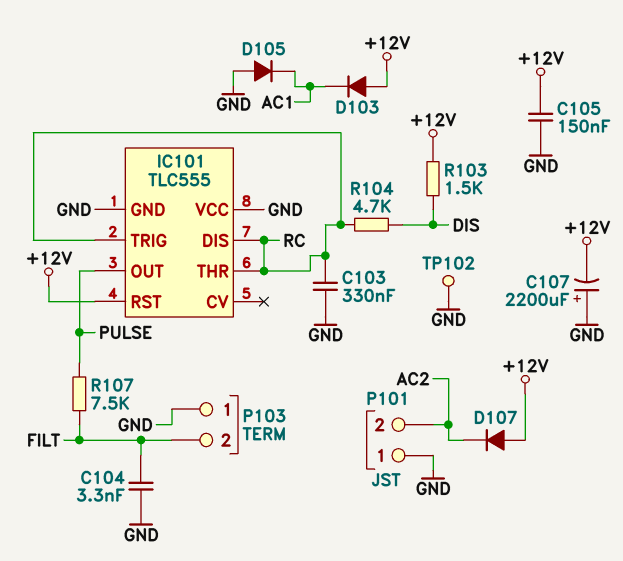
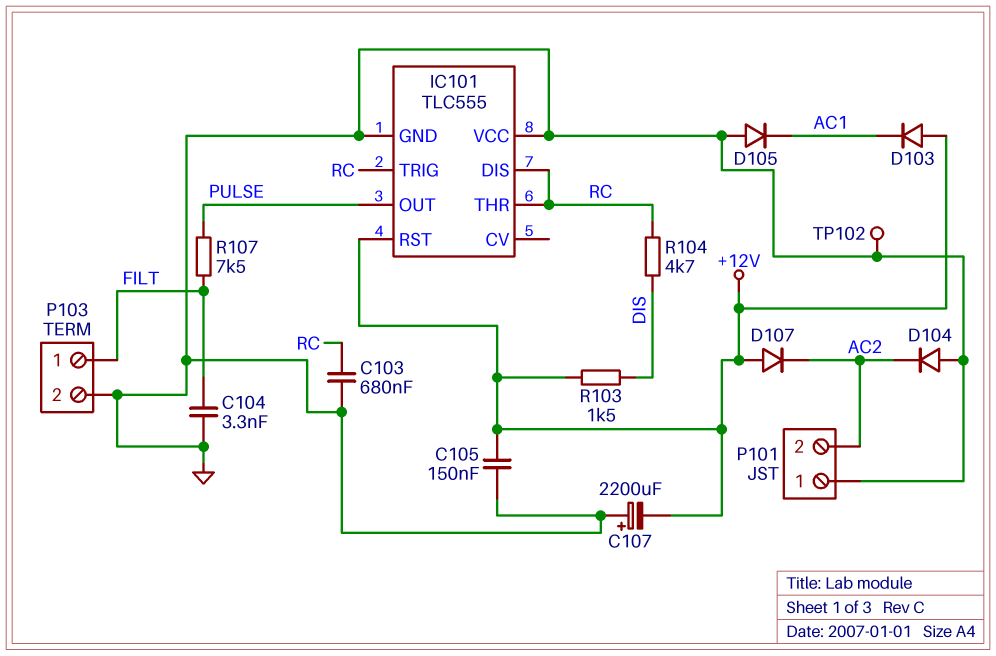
C103: 330nF (GND, RC) -> 680nF (GND, RC)
D104: none -> diode (A GND, K AC2)
P103 pin 1: GND -> FILT
P103 pin 2: FILT -> GND

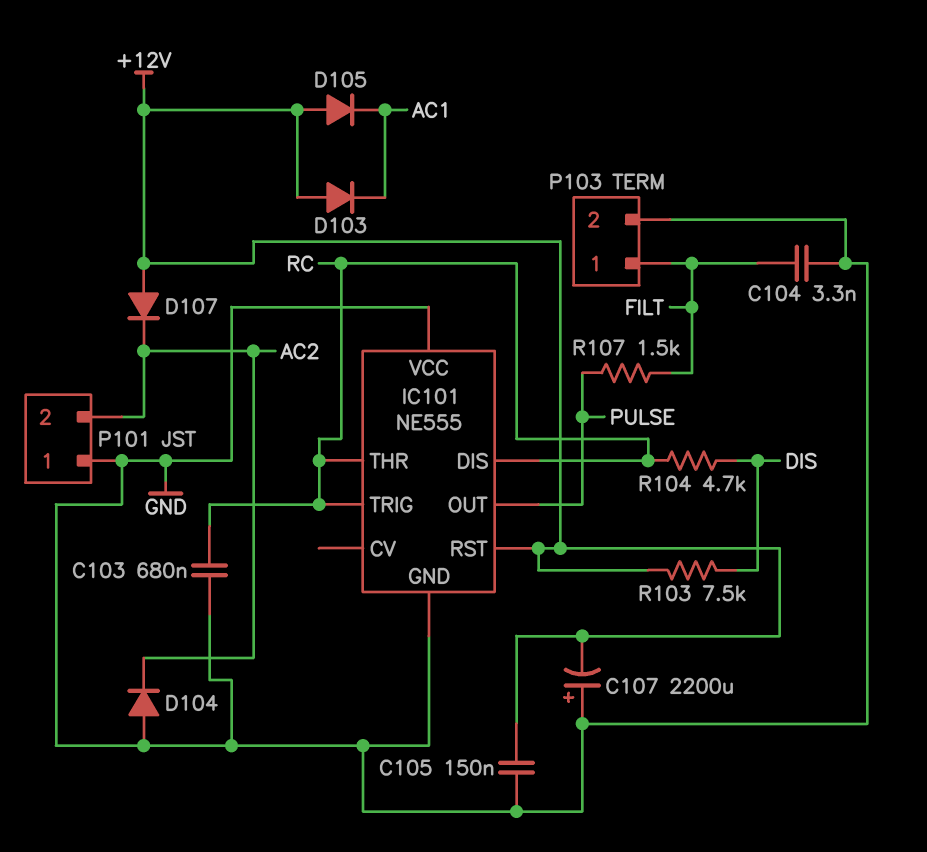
D105: diode (A GND, K AC1) -> diode (A +12V, K AC1)
IC101: TLC555 -> NE555
R103: 1.5k (+12V, DIS) -> 7.5k (+12V, DIS)
R107: 7.5k (FILT, PULSE) -> 1.5k (FILT, PULSE)
TP102: test point (GND) -> none

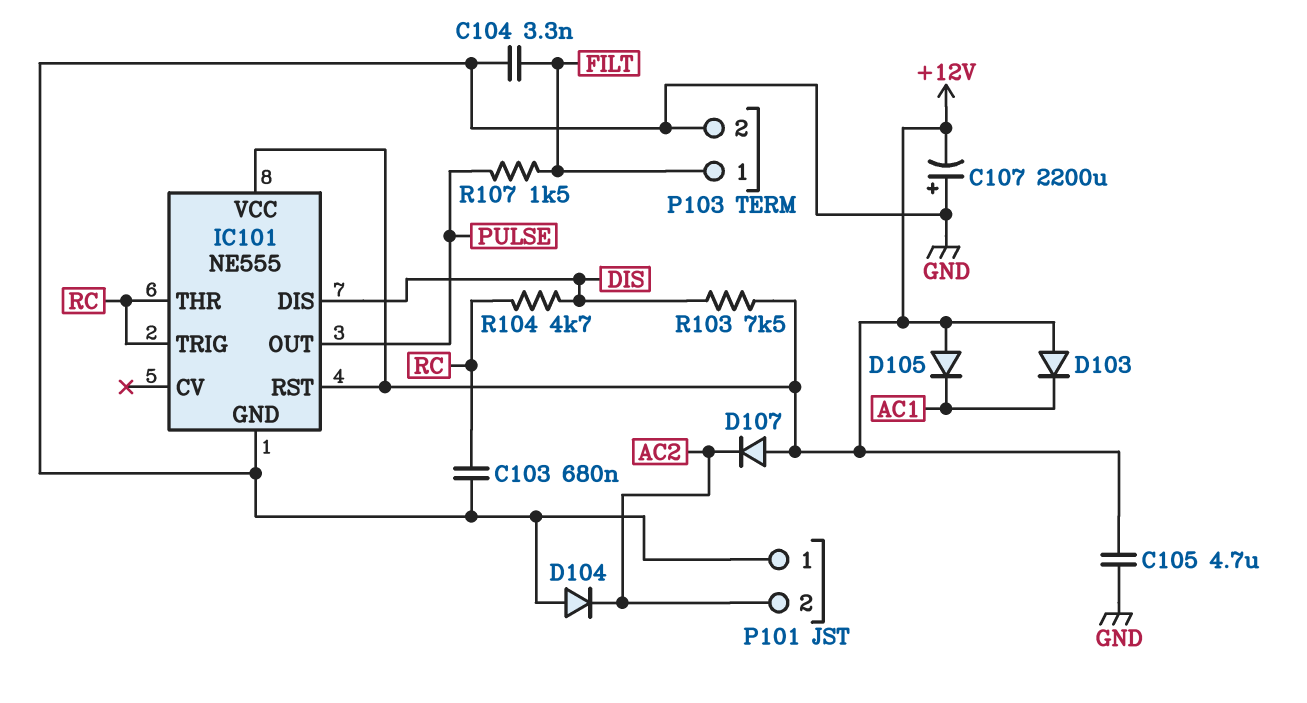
C105: 150nF (+12V, GND) -> 4.7uF (+12V, GND)
IC101 pin DIS: RC -> DIS
IC101 pin VCC: GND -> +12V

